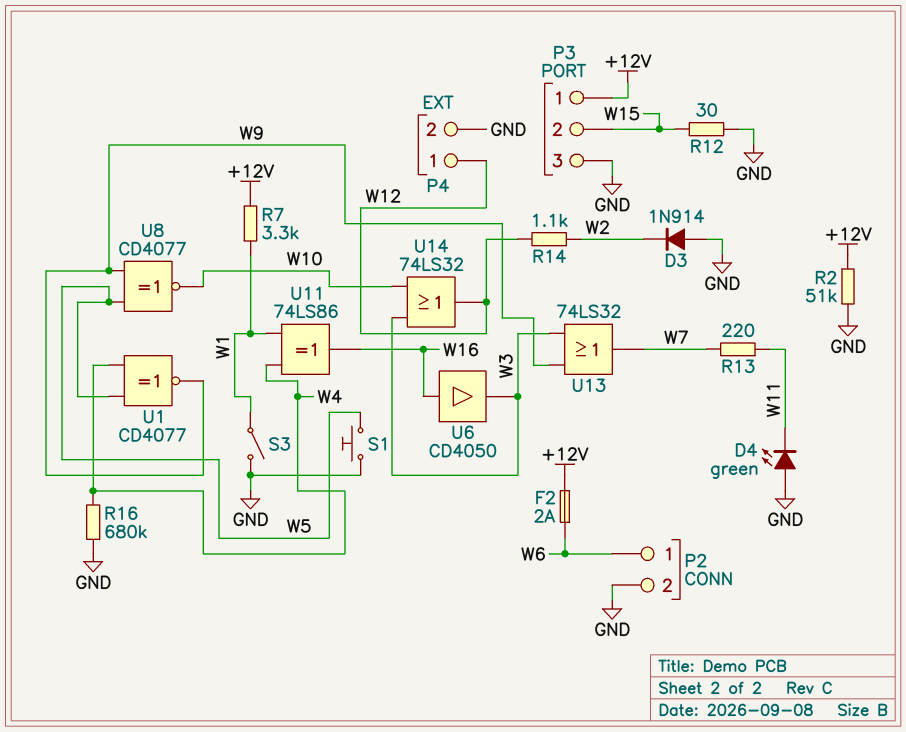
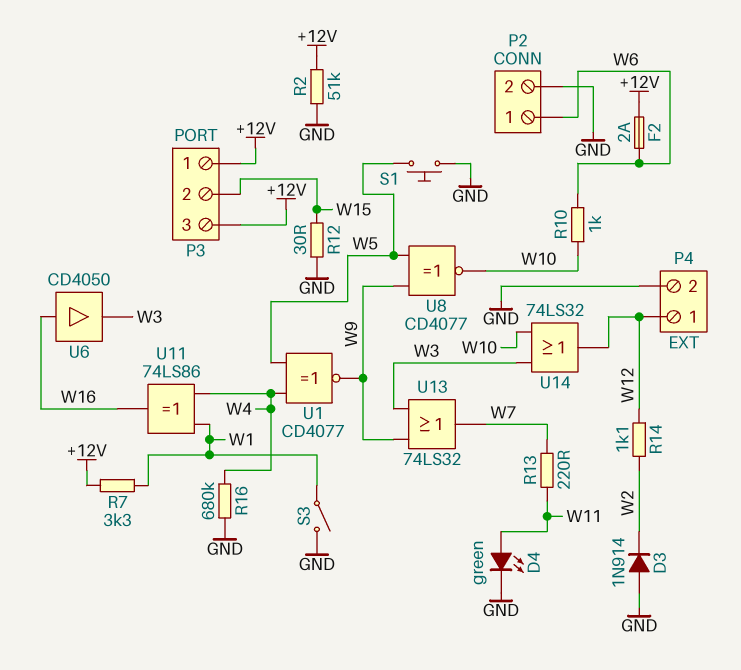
D4: LED green (A GND, K W11) -> LED green (A W11, K GND)
P3 pin 3: GND -> +12V
R10: none -> 1k (W6, W10)

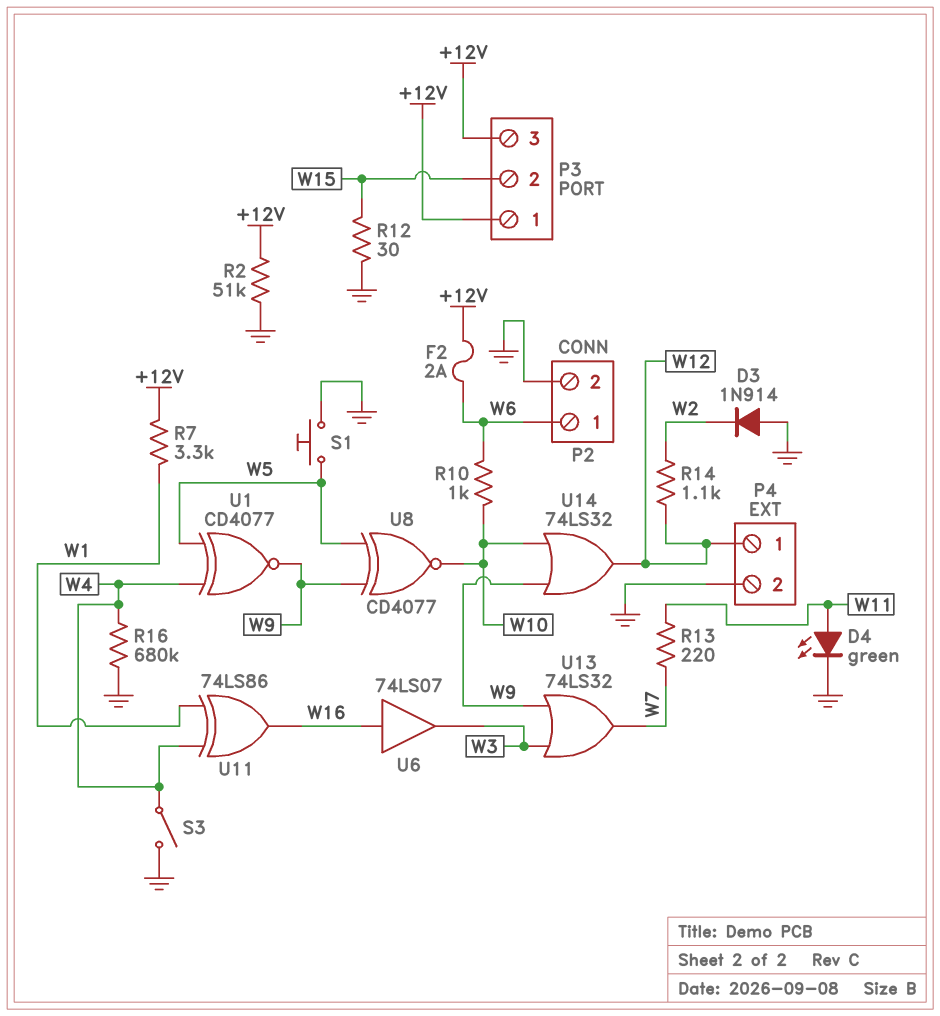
S3: switch (GND, W1) -> switch (GND, W4)
U6: buffer CD4050 (in W16, out W3) -> buffer 74LS07 (in W16, out W3)
U14: OR 74LS32 (in W3, in W10, out W12) -> OR 74LS32 (in W9, in W10, out W12)

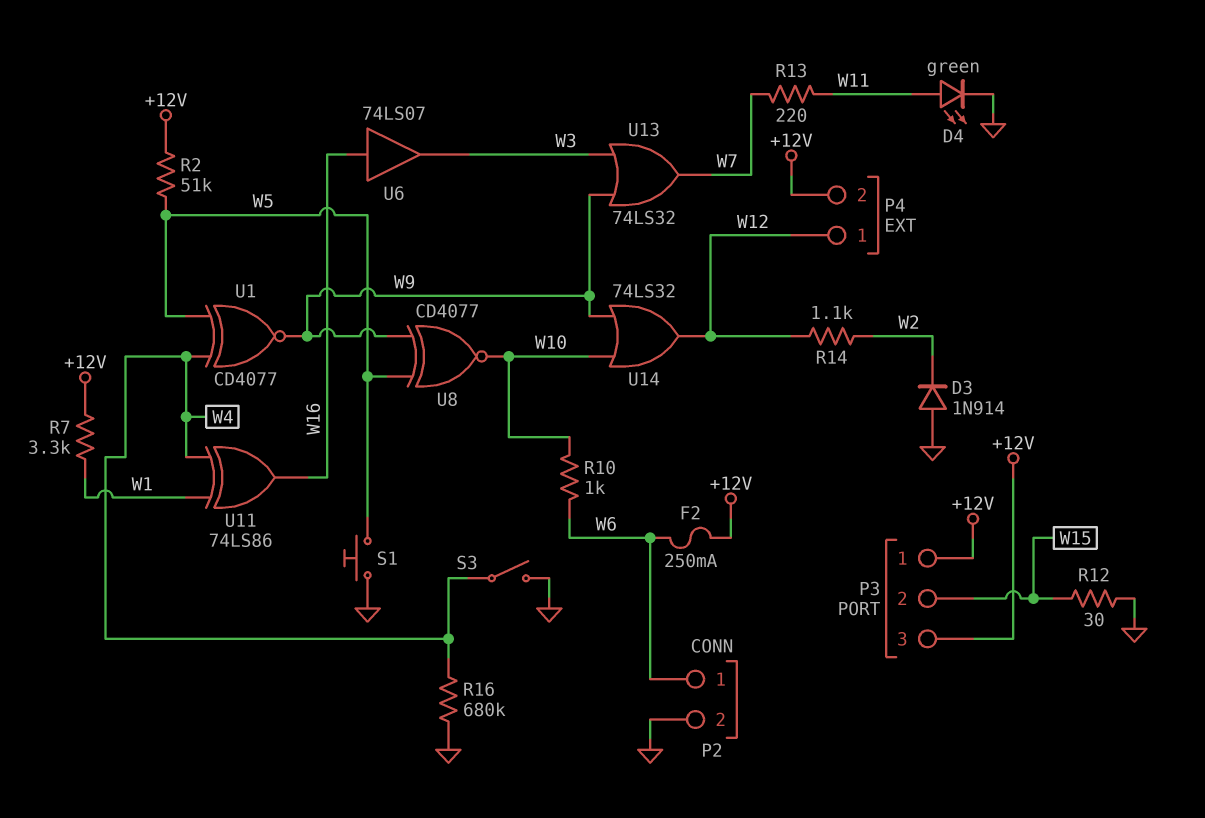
F2: 2A (+12V, W6) -> 250mA (+12V, W6)
P4 pin 2: GND -> +12V
R2: 51k (+12V, GND) -> 51k (+12V, W5)

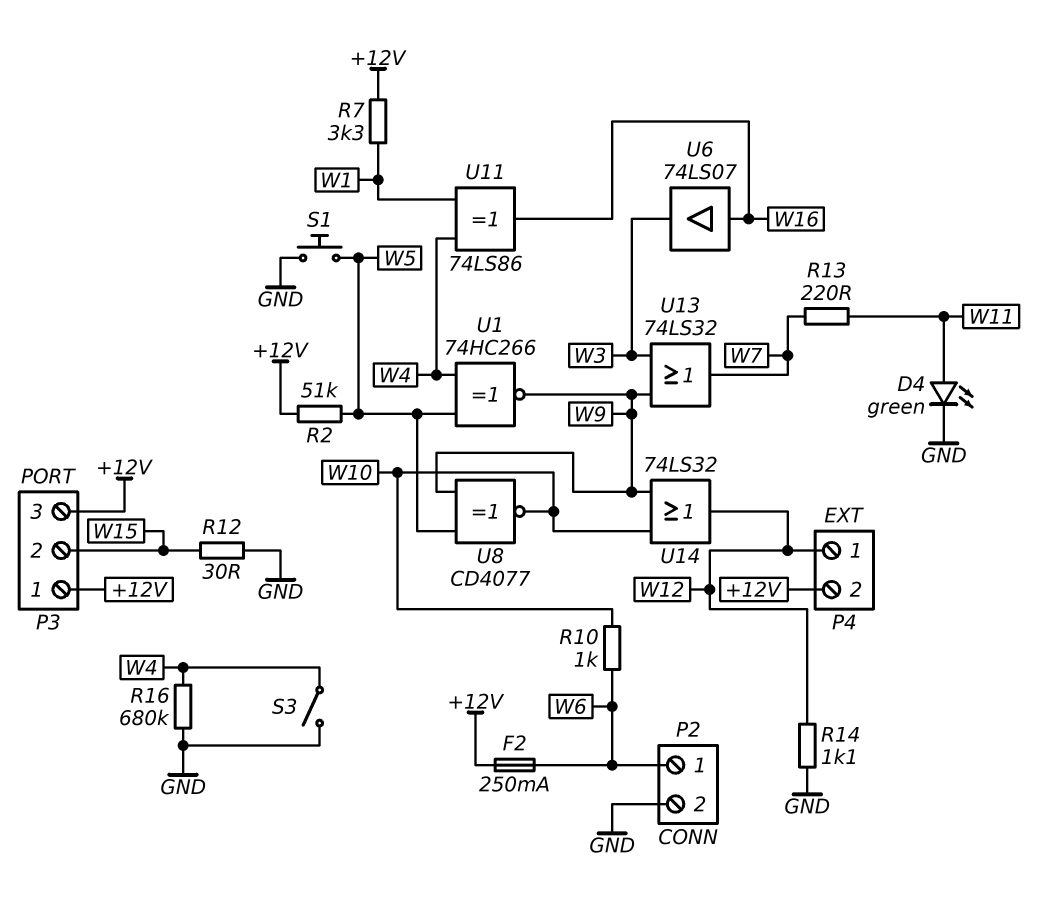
D3: diode 1N914 (A GND, K W2) -> none
R14: 1.1k (W2, W12) -> 1.1k (GND, W12)
U1: XNOR CD4077 (in W4, in W5, out W9) -> XNOR 74HC266 (in W4, in W5, out W9)

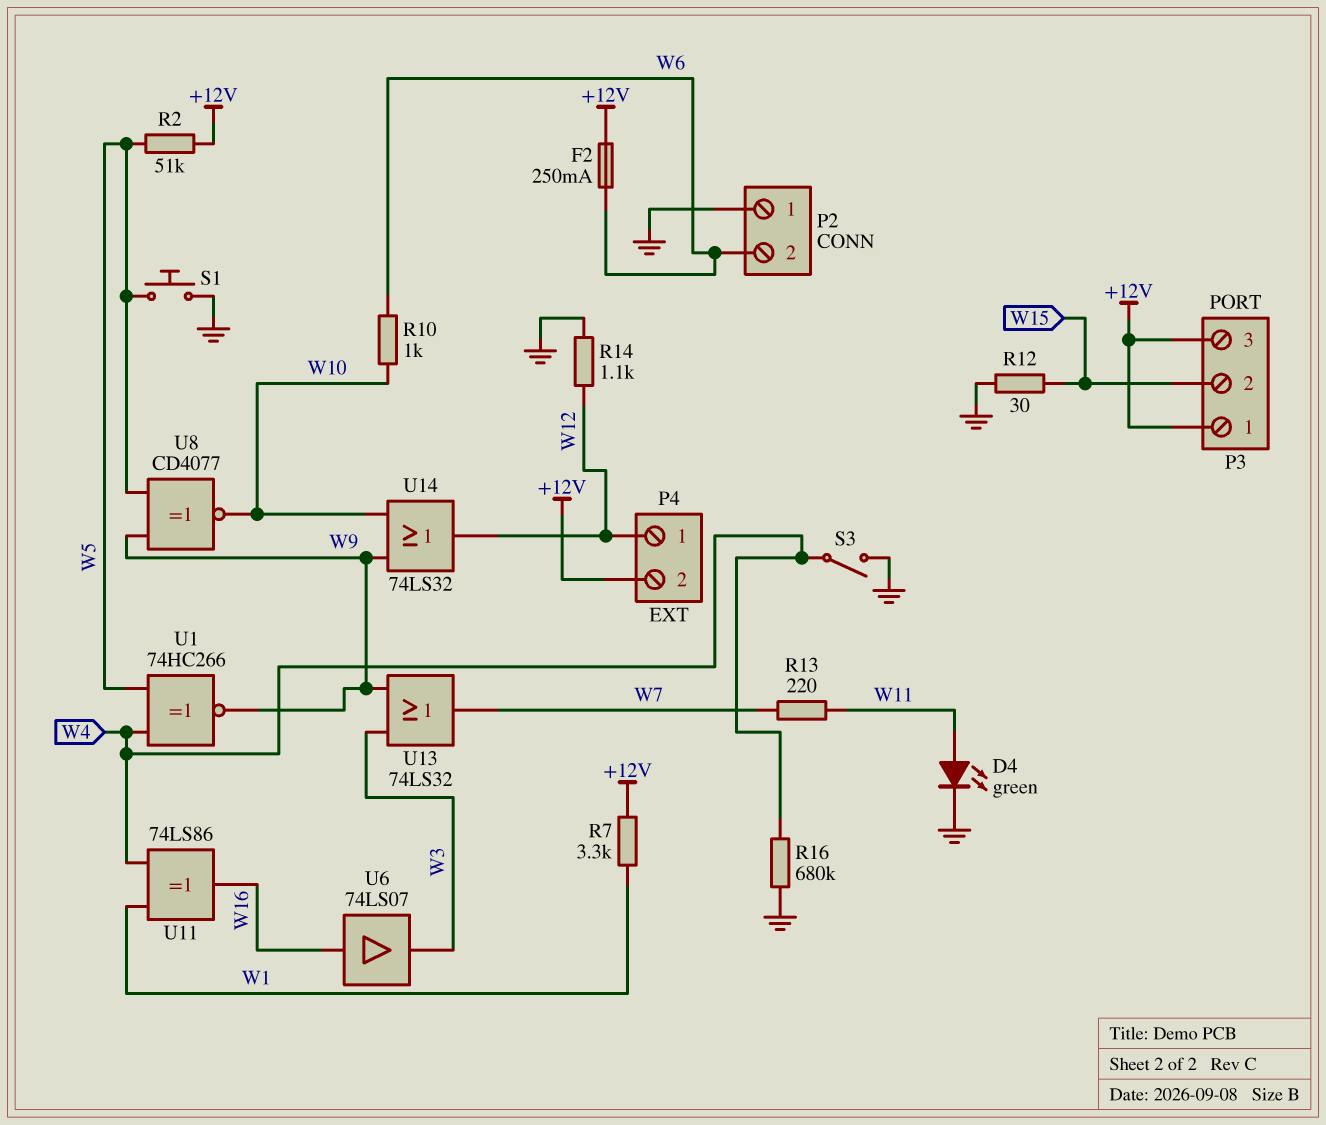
P2 pin 1: W6 -> GND
P2 pin 2: GND -> W6

